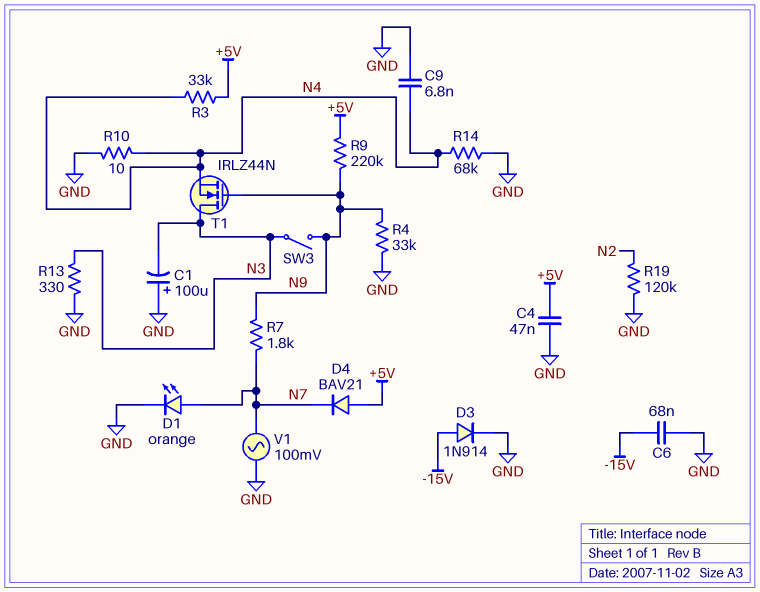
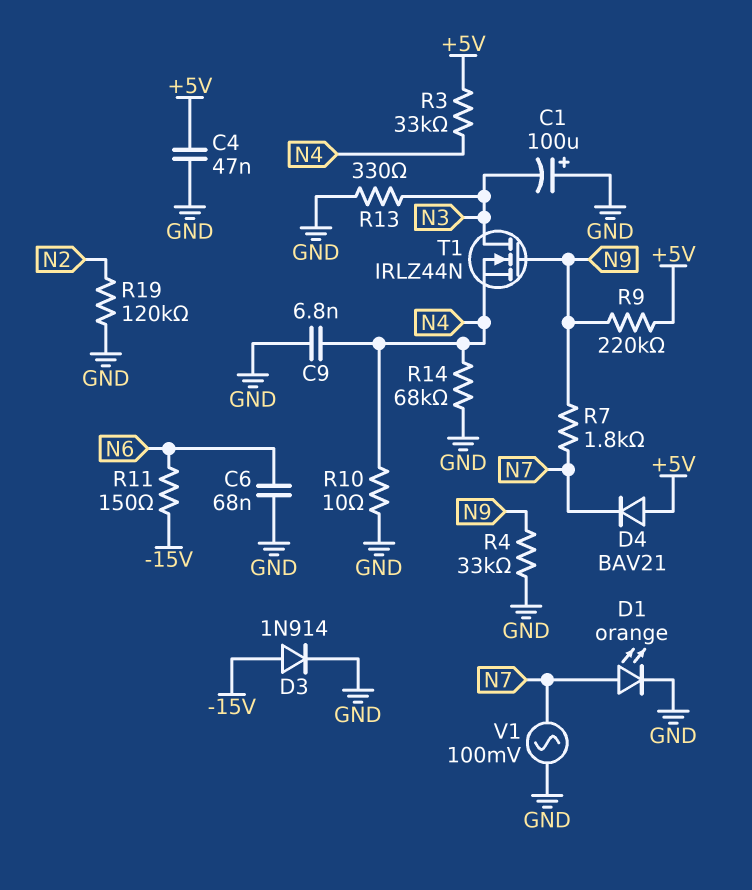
C6: 68nF (-15V, GND) -> 68nF (GND, N6)
R11: none -> 150 (-15V, N6)
SW3: switch (N3, N9) -> none

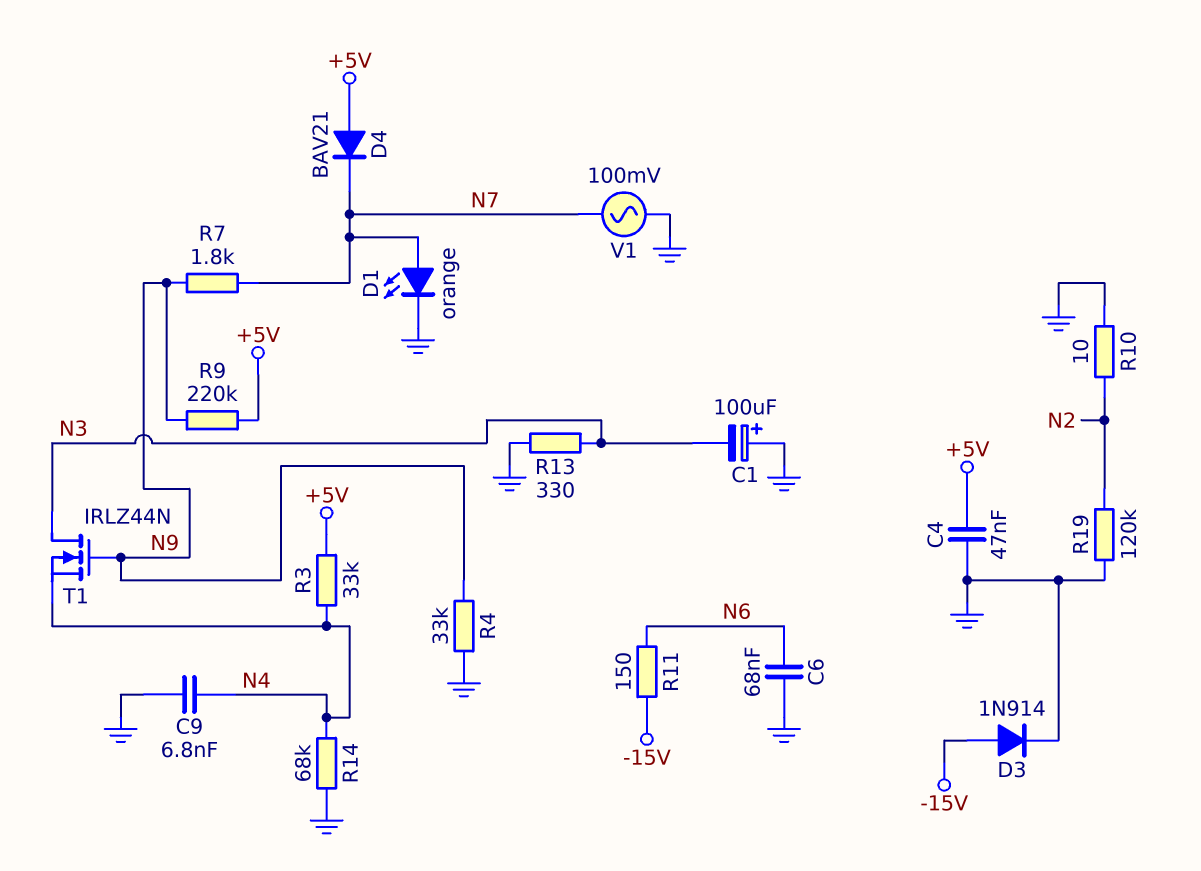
R10: 10 (GND, N4) -> 10 (GND, N2)

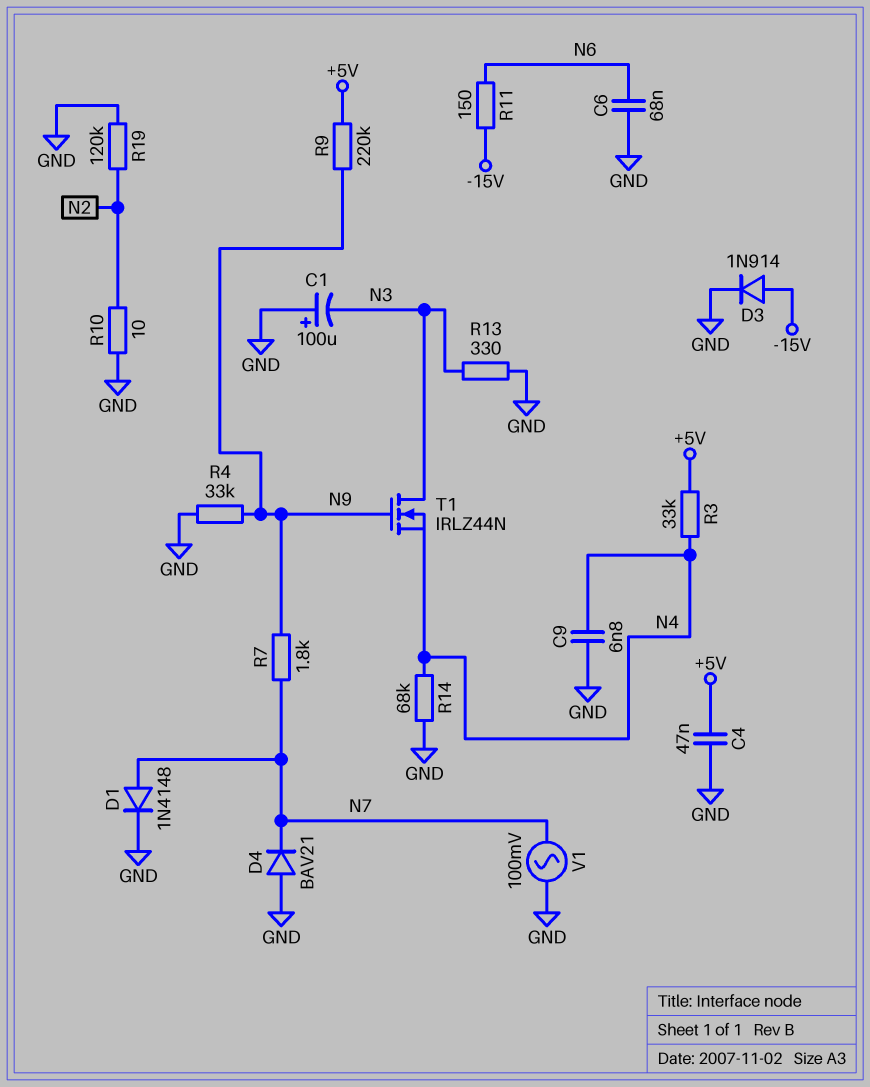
D1: LED orange (A N7, K GND) -> diode 1N4148 (A N7, K GND)
D4: diode BAV21 (A +5V, K N7) -> diode BAV21 (A GND, K N7)

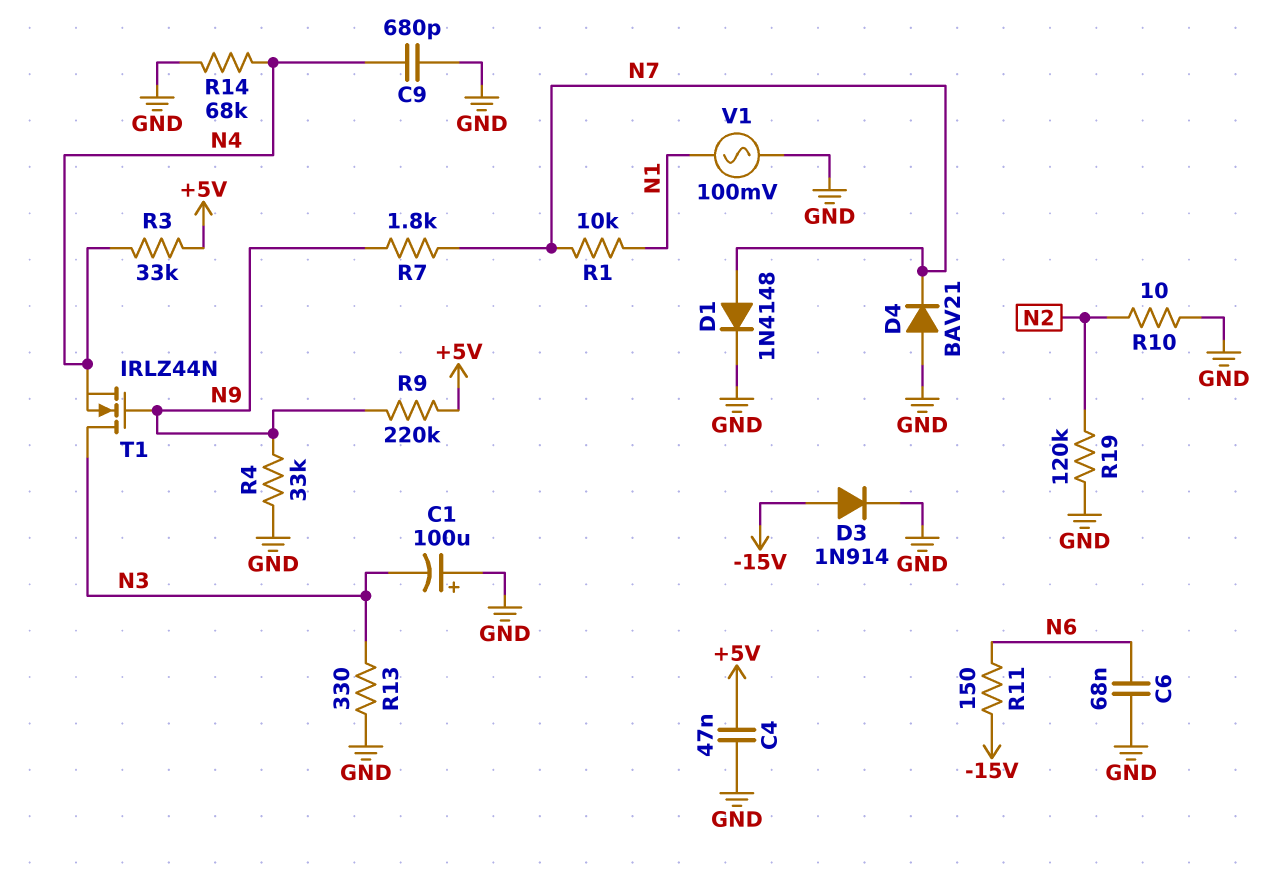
C9: 6.8nF (GND, N4) -> 680pF (GND, N4)
R1: none -> 10k (N1, N7)
V1: AC 100mV (GND, N7) -> AC 100mV (GND, N1)

